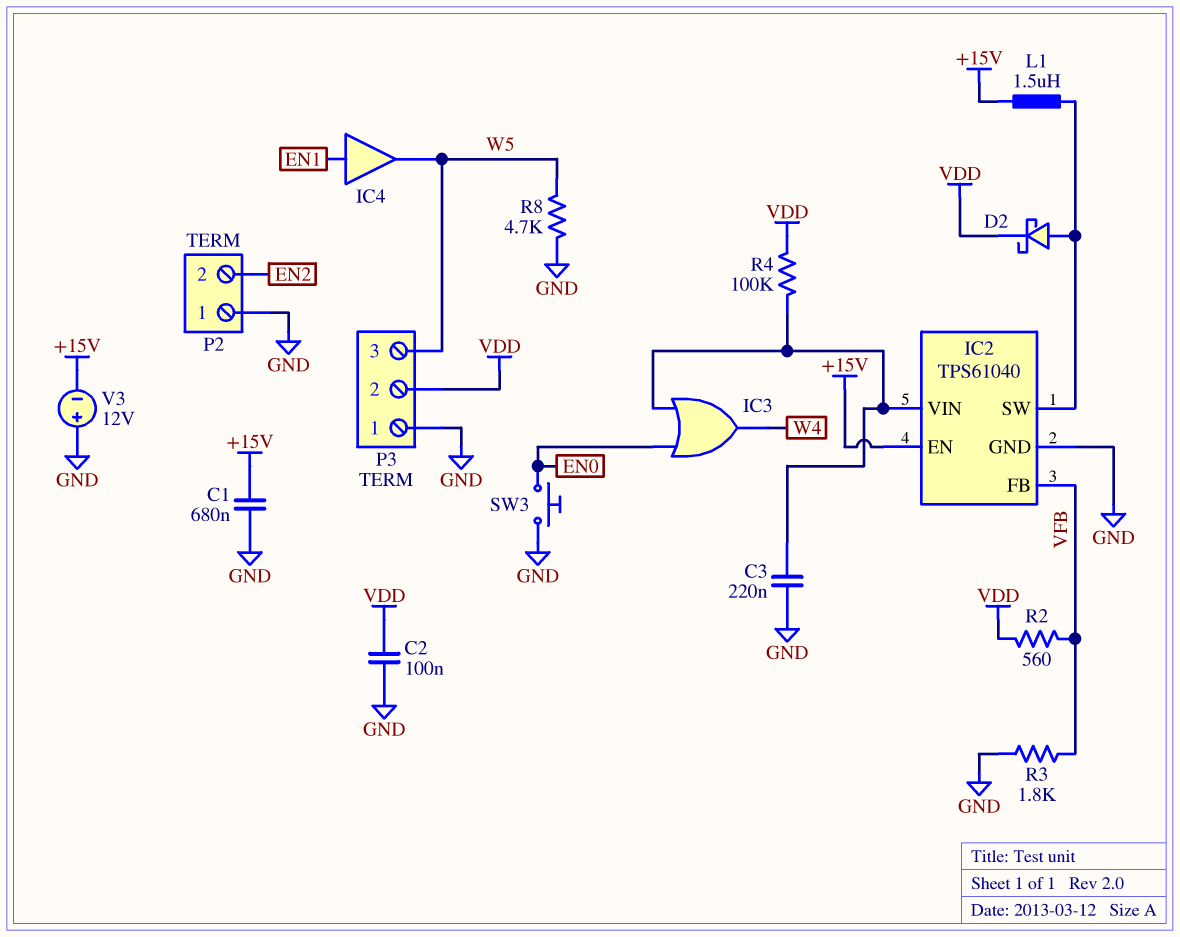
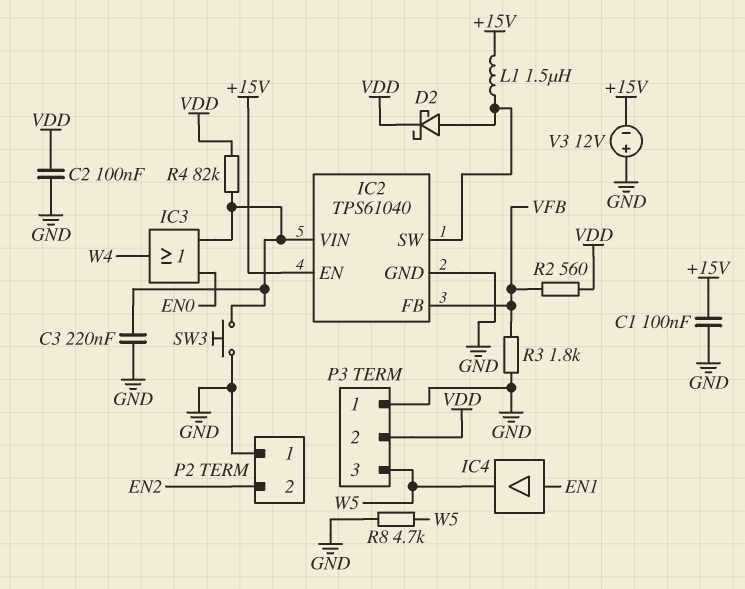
C1: 680nF (+15V, GND) -> 100nF (+15V, GND)
R4: 100k (IC2/VIN, VDD) -> 82k (IC2/VIN, VDD)
SW3: button (EN0, GND) -> button (GND, IC2/VIN)

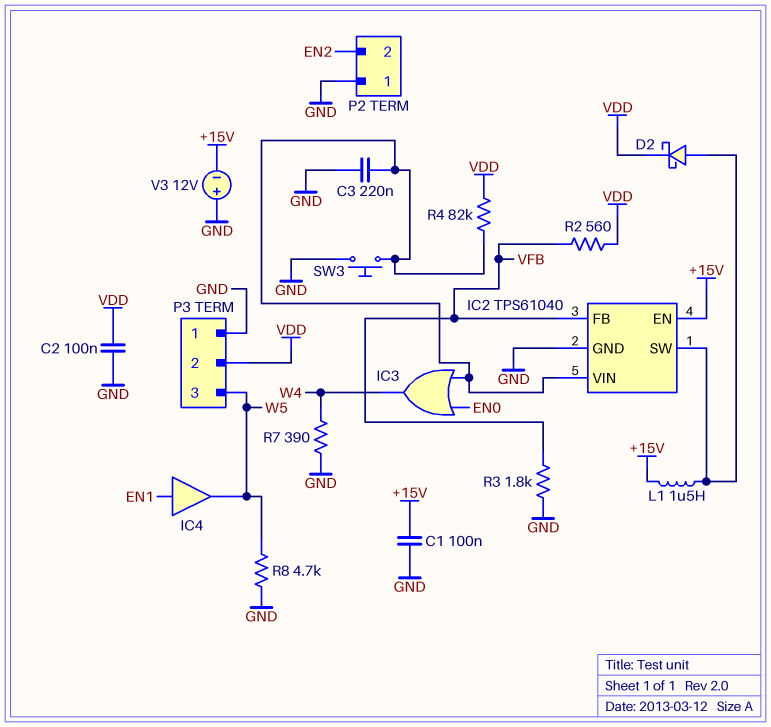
R7: none -> 390 (GND, W4)

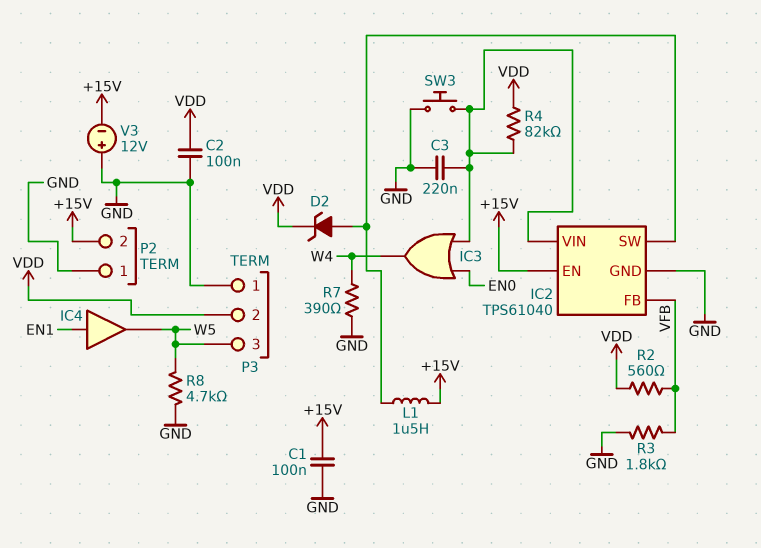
D2: schottky (A IC2/SW, K VDD) -> zener (A IC2/SW, K VDD)
P2 pin 2: EN2 -> +15V

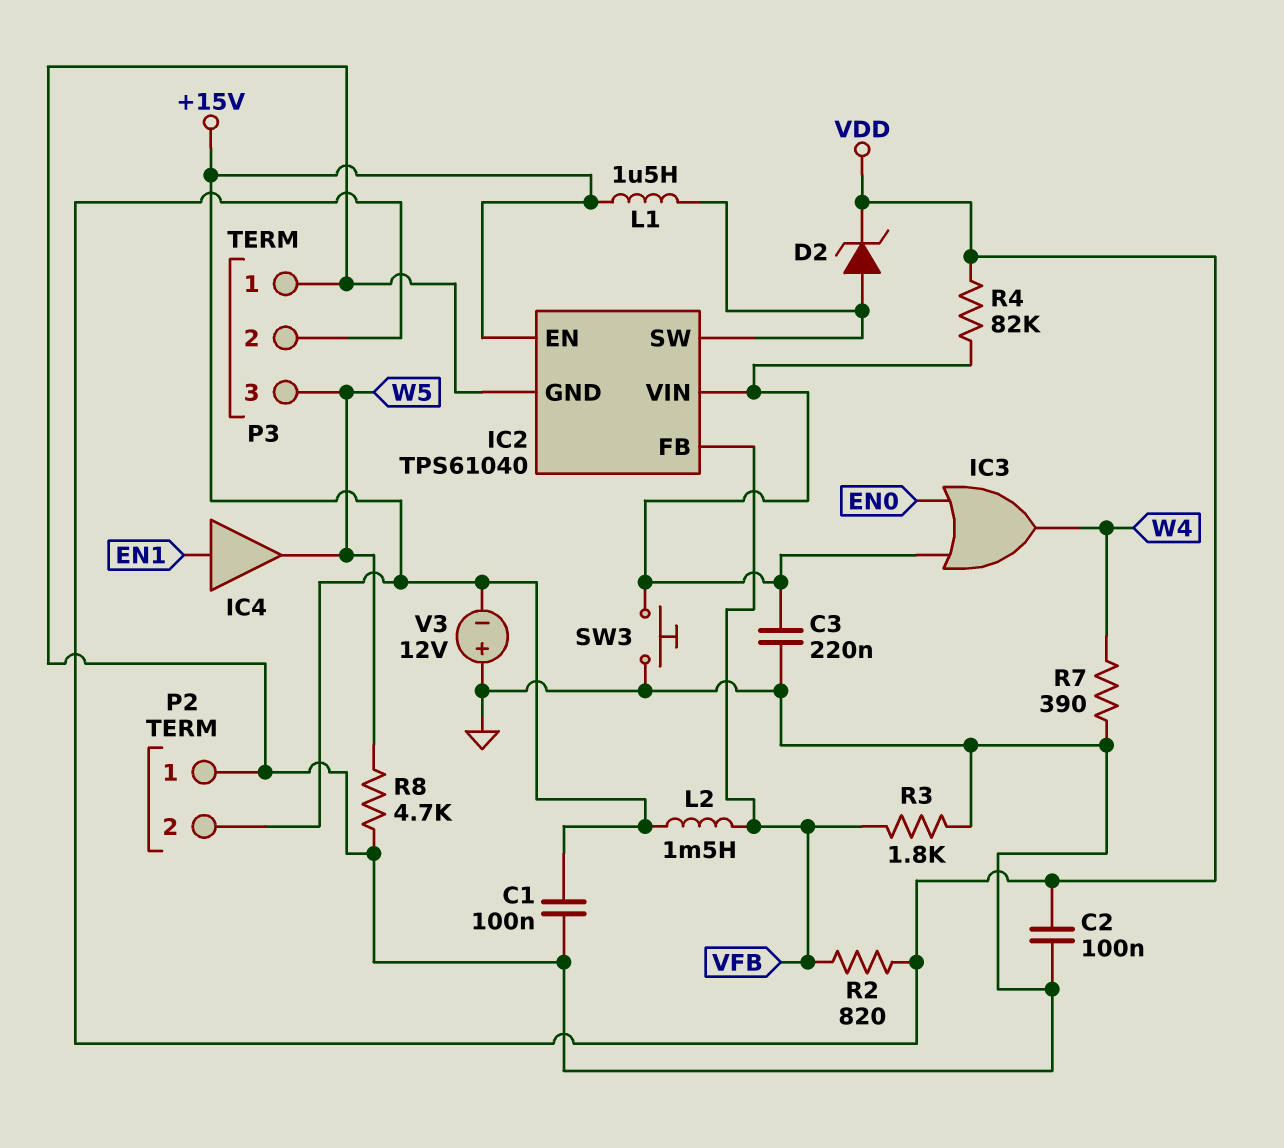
L2: none -> 1.5mH (+15V, VFB)
R2: 560 (VDD, VFB) -> 820 (VDD, VFB)

